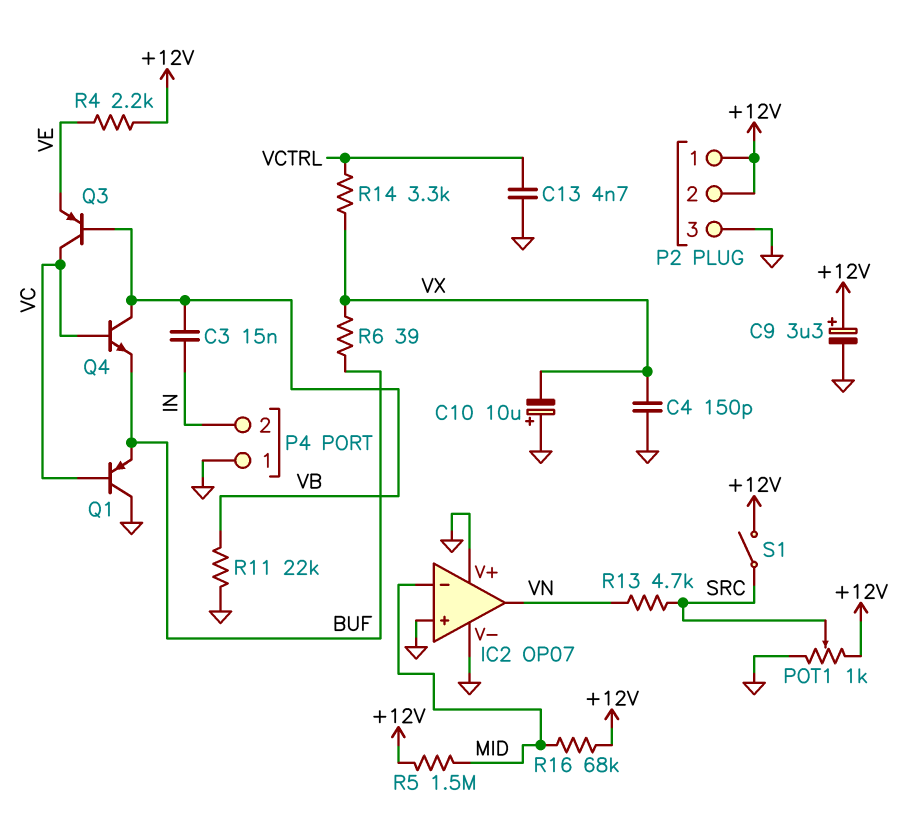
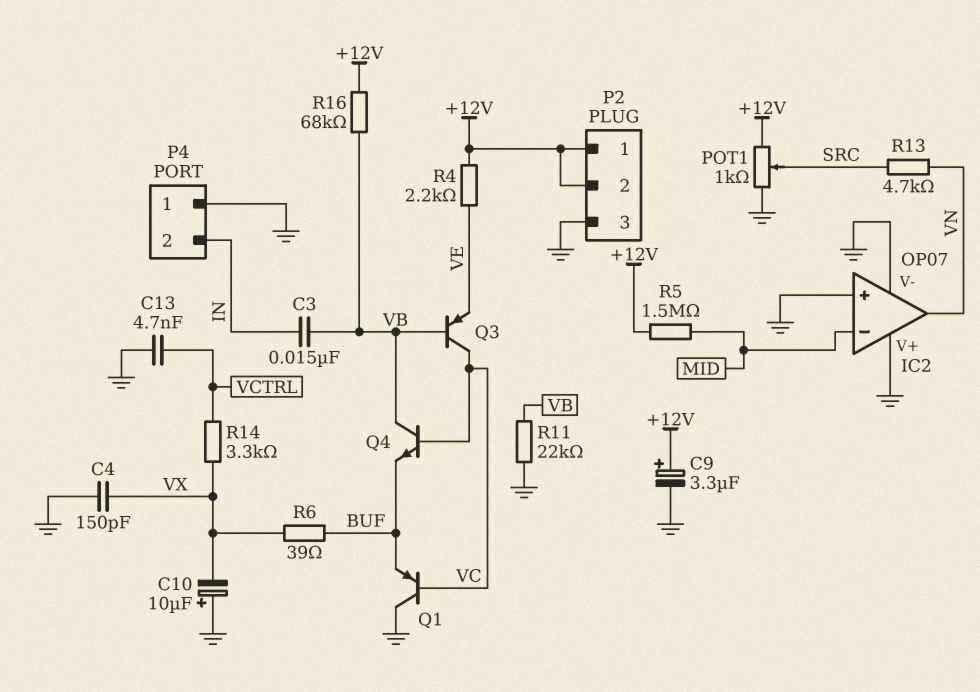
R16: 68k (+12V, MID) -> 68k (+12V, VB)
S1: switch (+12V, SRC) -> none

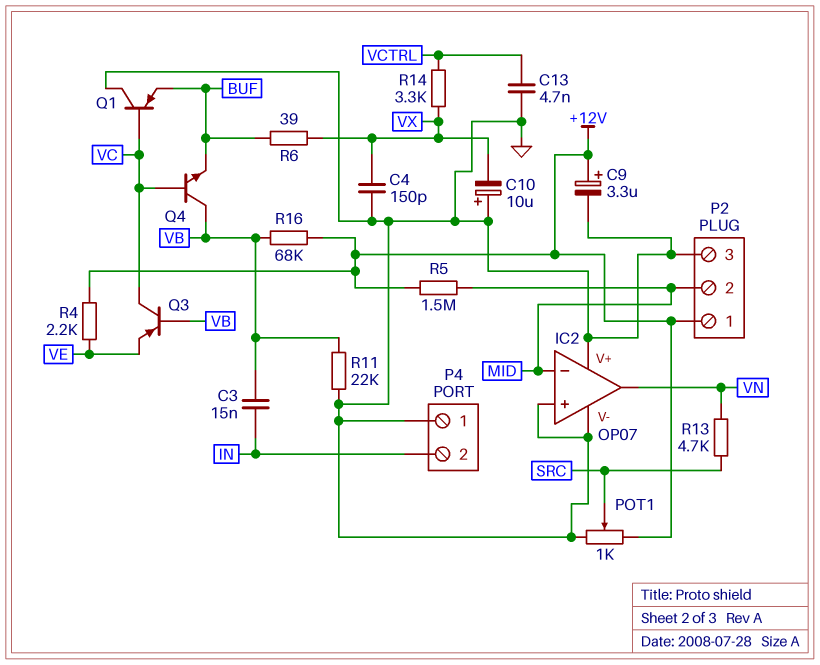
P2 pin 2: +12V -> MID

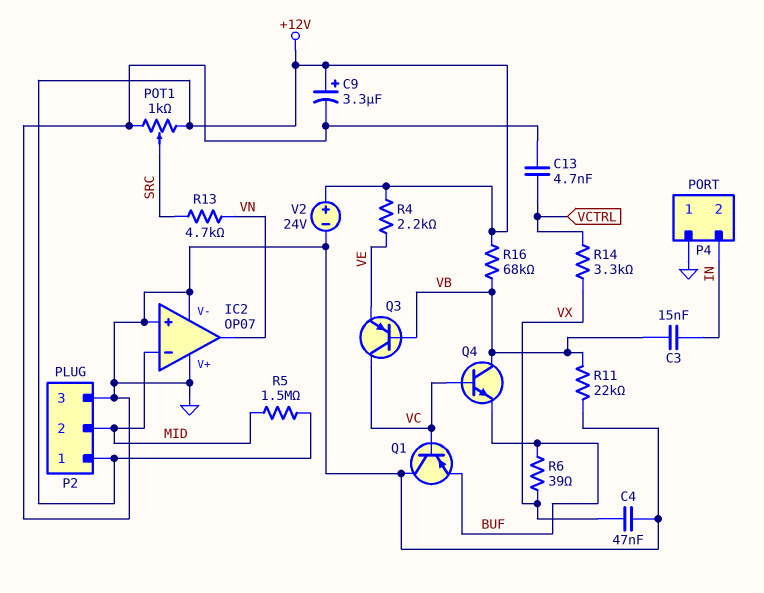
C4: 150pF (GND, VX) -> 47nF (GND, VX)
C10: 10uF (plus GND, minus VX) -> none
V2: none -> 24V (plus +12V, minus GND)

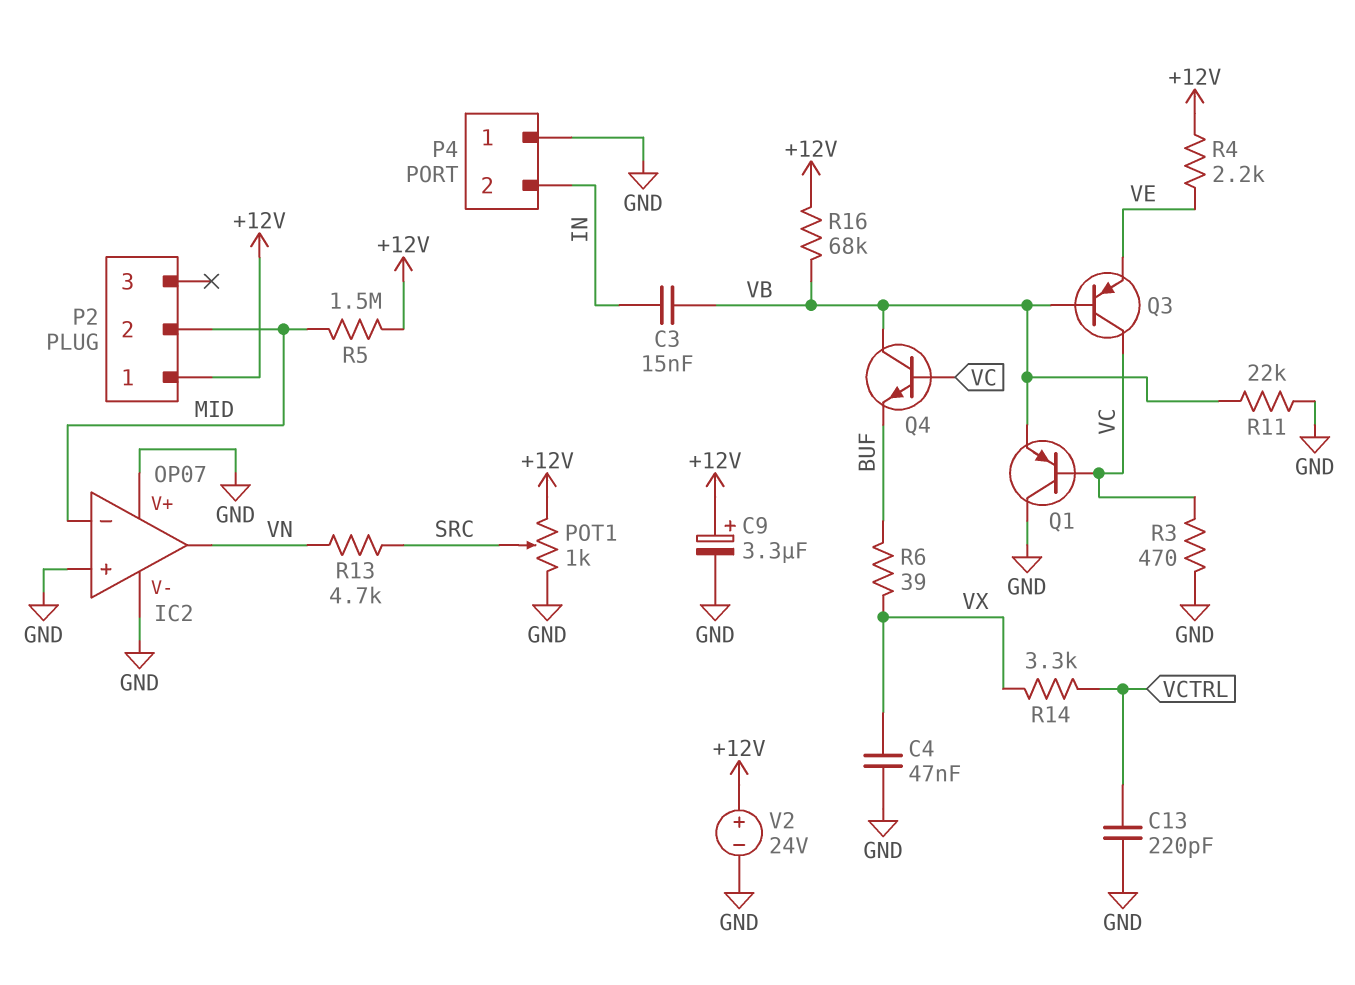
C13: 4.7nF (GND, VCTRL) -> 220pF (GND, VCTRL)
P2 pin 3: GND -> none
Q1: PNP (B VC, C GND, E BUF) -> PNP (B VC, C GND, E VB)
R3: none -> 470 (GND, VC)

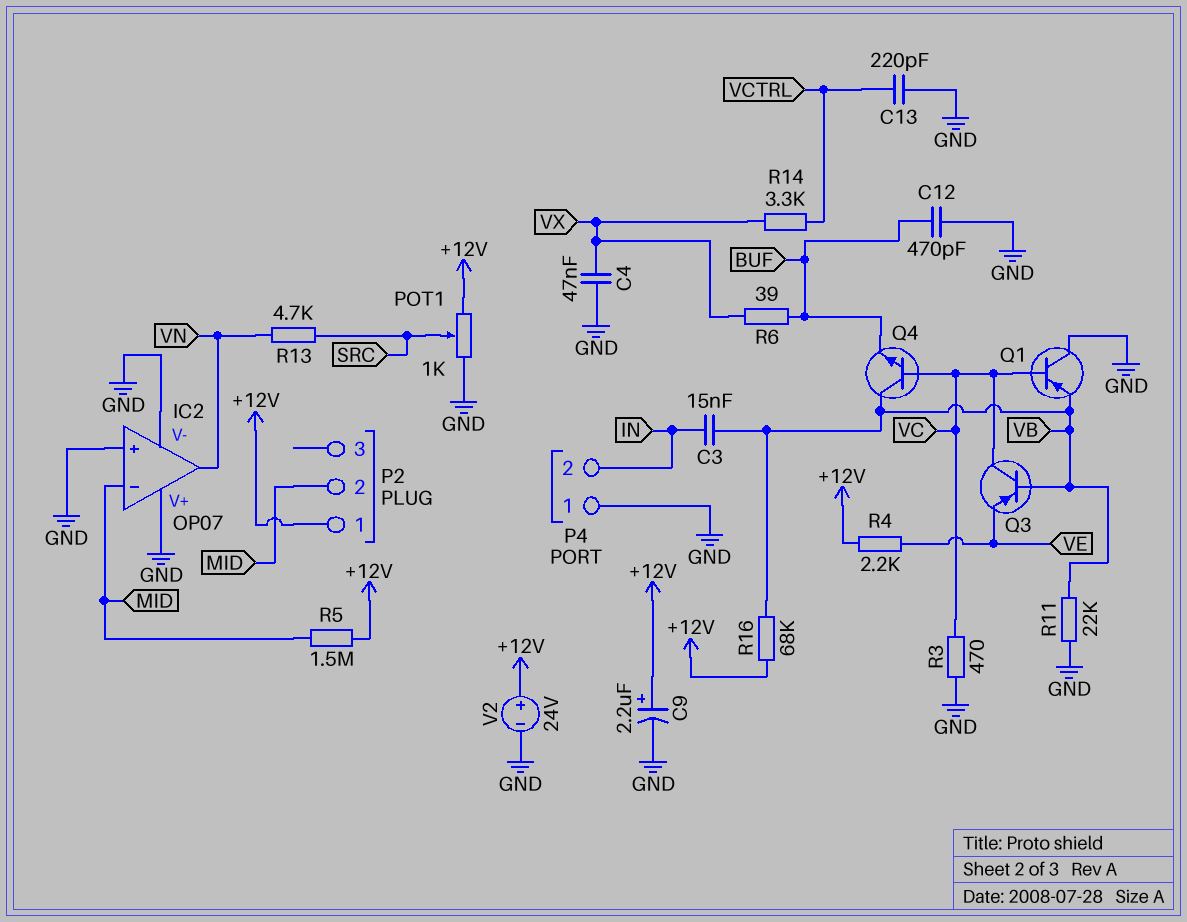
C9: 3.3uF (plus +12V, minus GND) -> 2.2uF (plus +12V, minus GND)
C12: none -> 470pF (BUF, GND)

